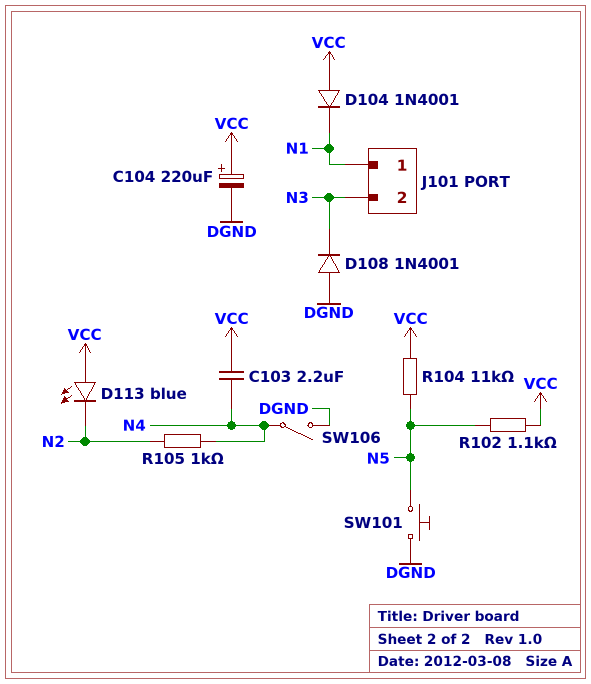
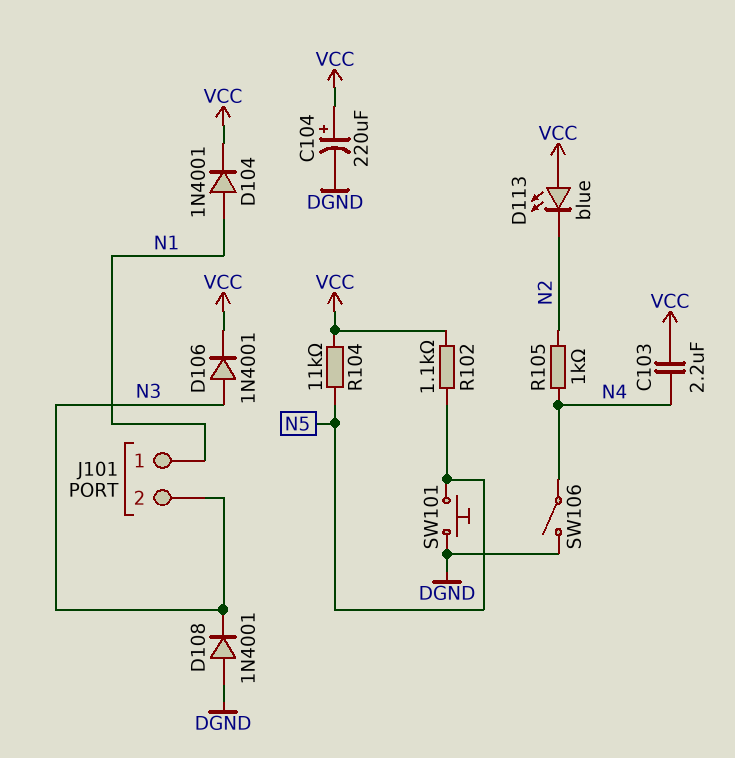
D104: diode 1N4001 (A VCC, K N1) -> diode 1N4001 (A N1, K VCC)
D106: none -> diode 1N4001 (A N3, K VCC)

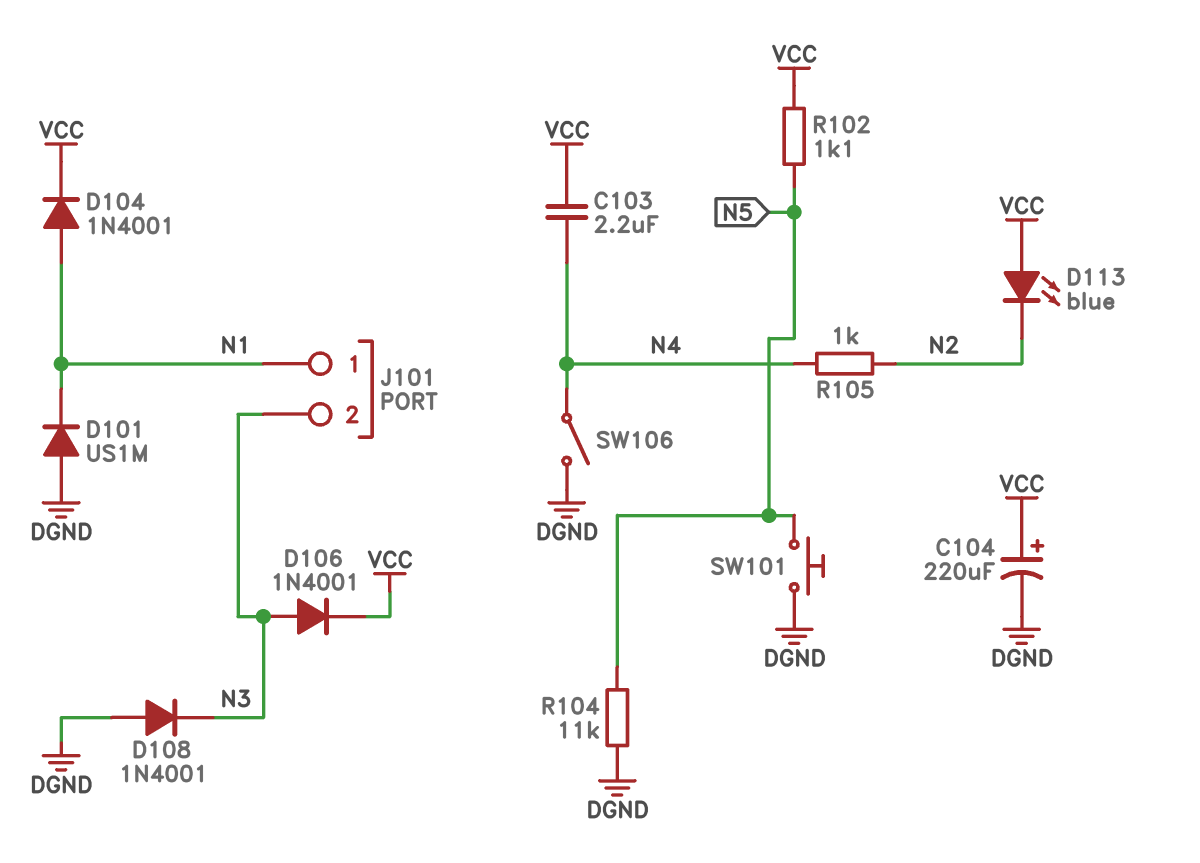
D101: none -> diode US1M (A DGND, K N1)
R104: 11k (N5, VCC) -> 11k (DGND, N5)

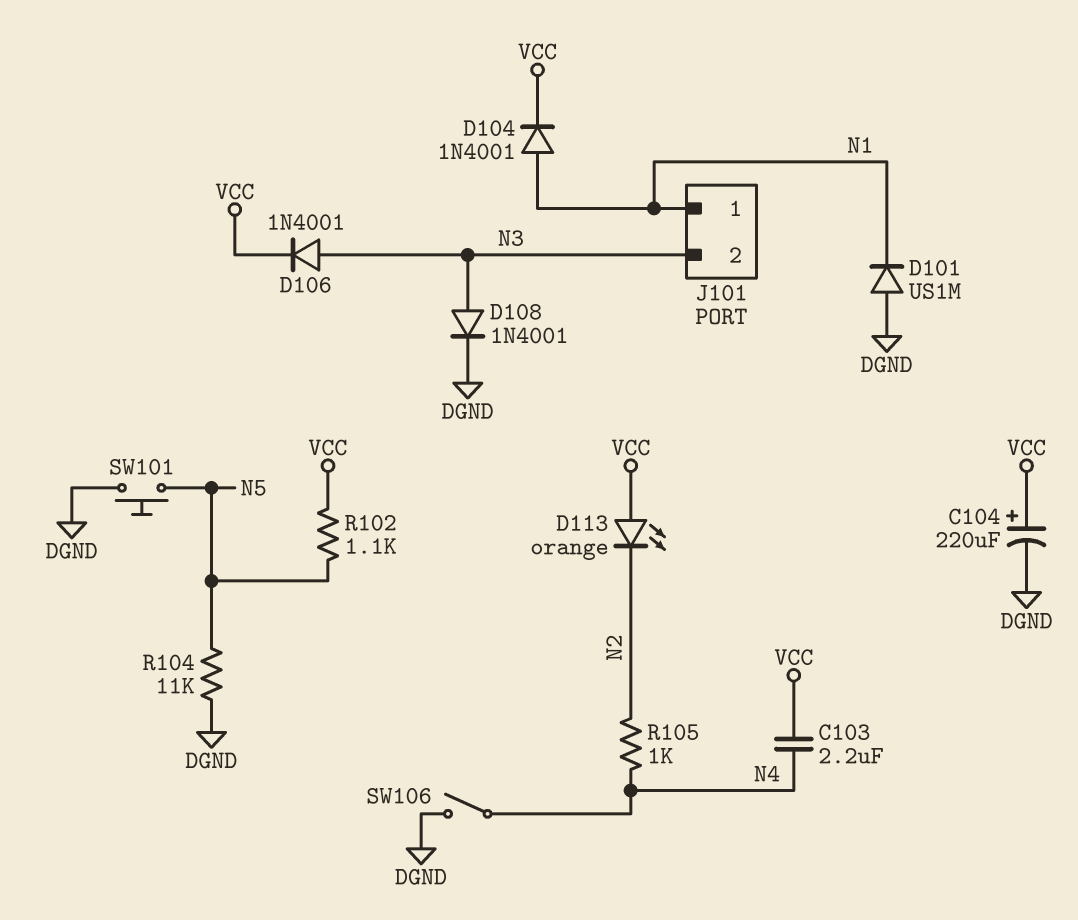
D108: diode 1N4001 (A DGND, K N3) -> diode 1N4001 (A N3, K DGND)
D113: LED blue (A VCC, K N2) -> LED orange (A VCC, K N2)

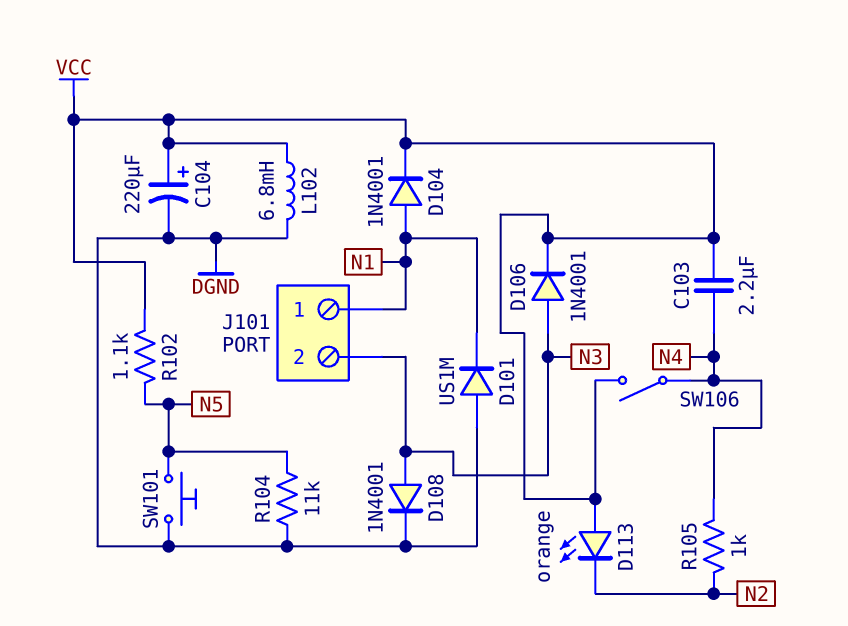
L102: none -> 6.8mH (DGND, VCC)
SW106: switch (DGND, N4) -> switch (N4, VCC)

